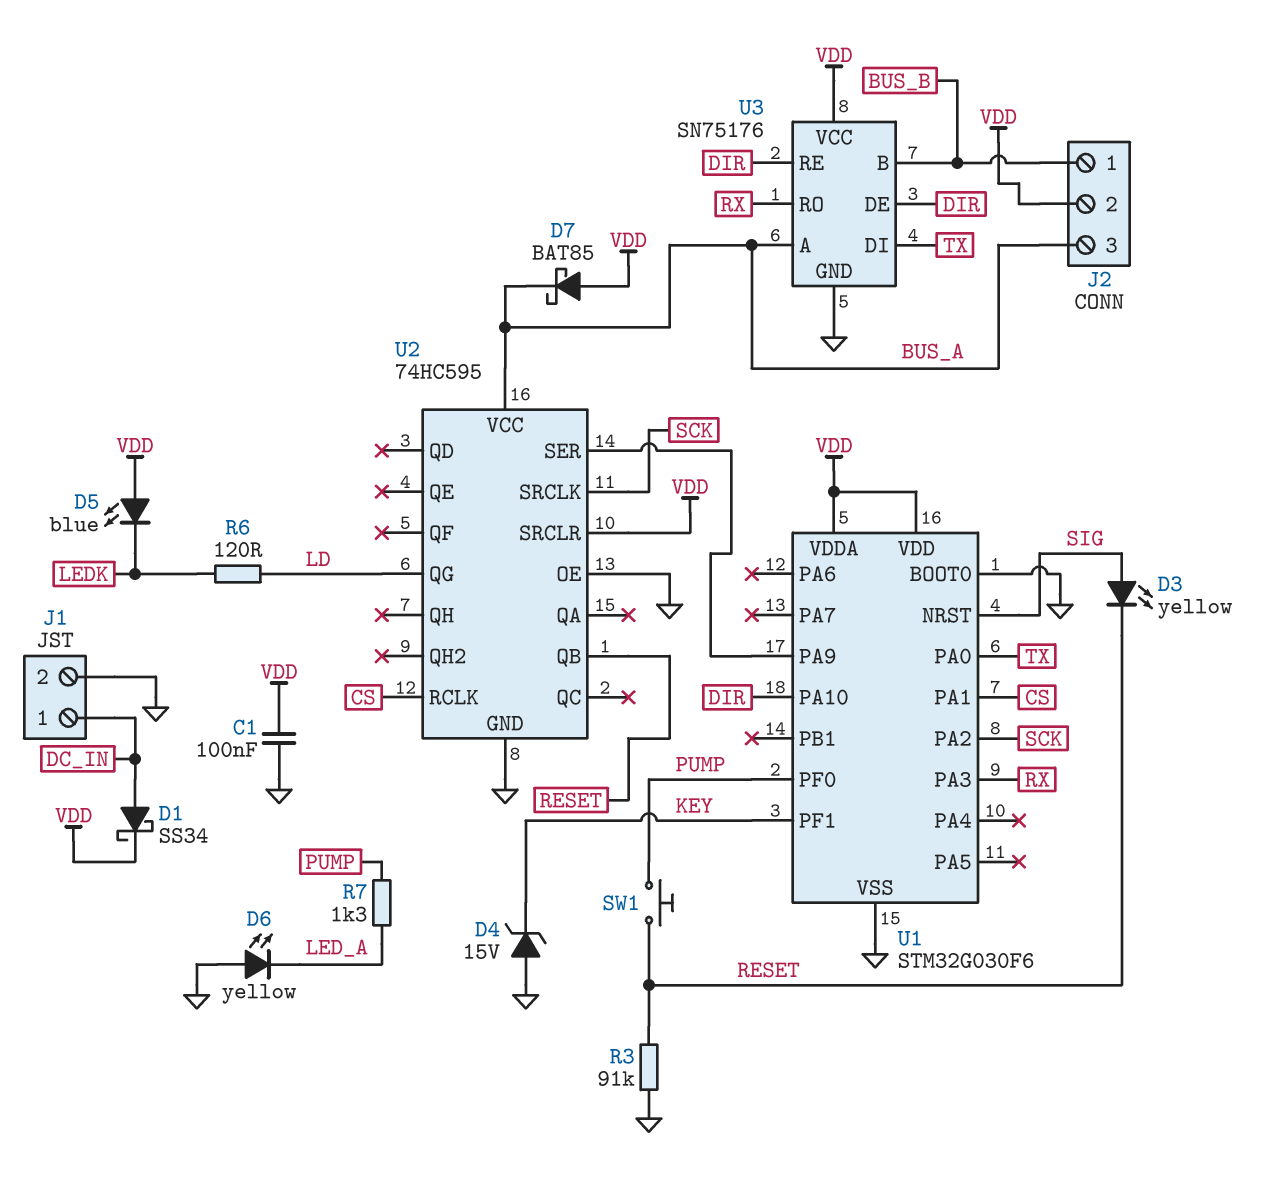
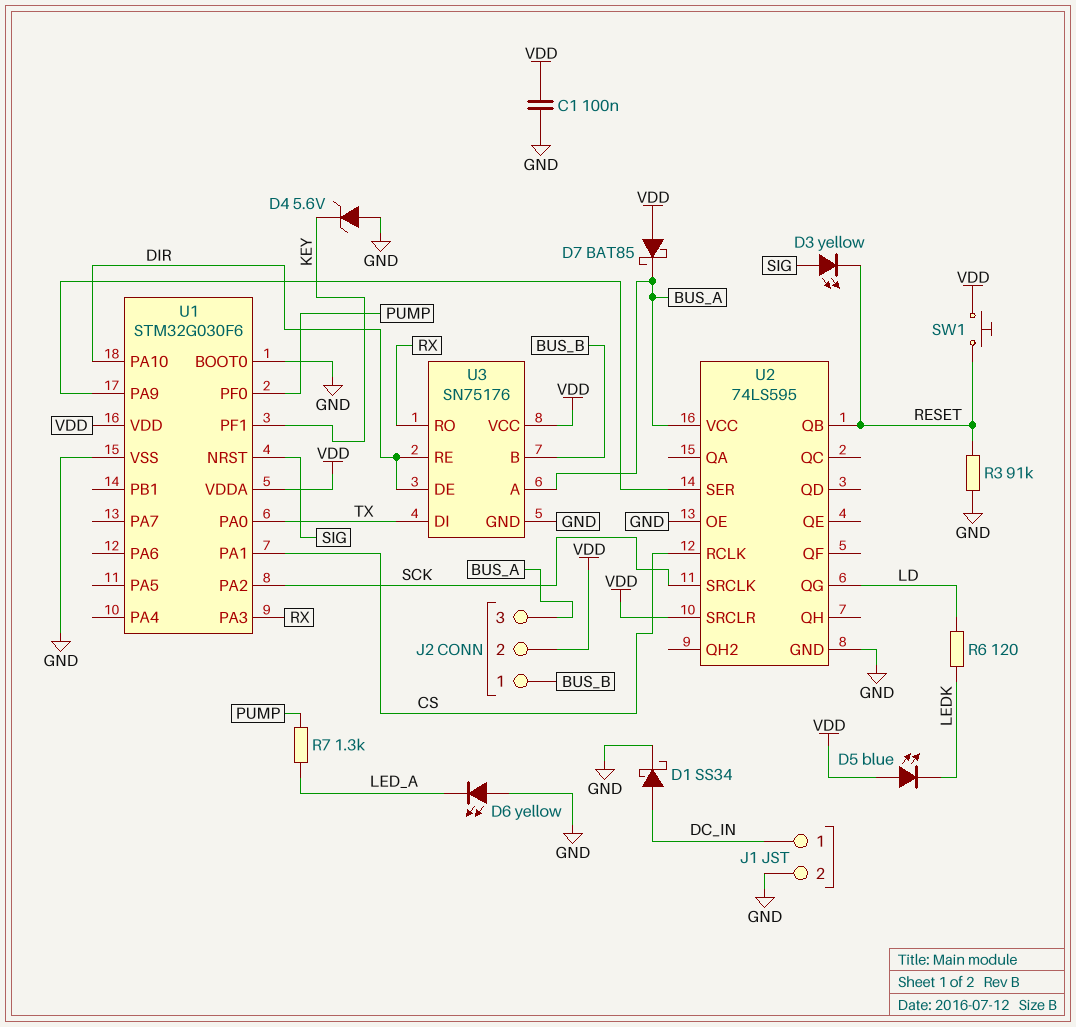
D1: schottky SS34 (A DC_IN, K VDD) -> schottky SS34 (A DC_IN, K GND)
D4: zener 15V (A GND, K KEY) -> zener 5.6V (A GND, K KEY)
SW1: button (PUMP, RESET) -> button (RESET, VDD)
U2: 74HC595 -> 74LS595

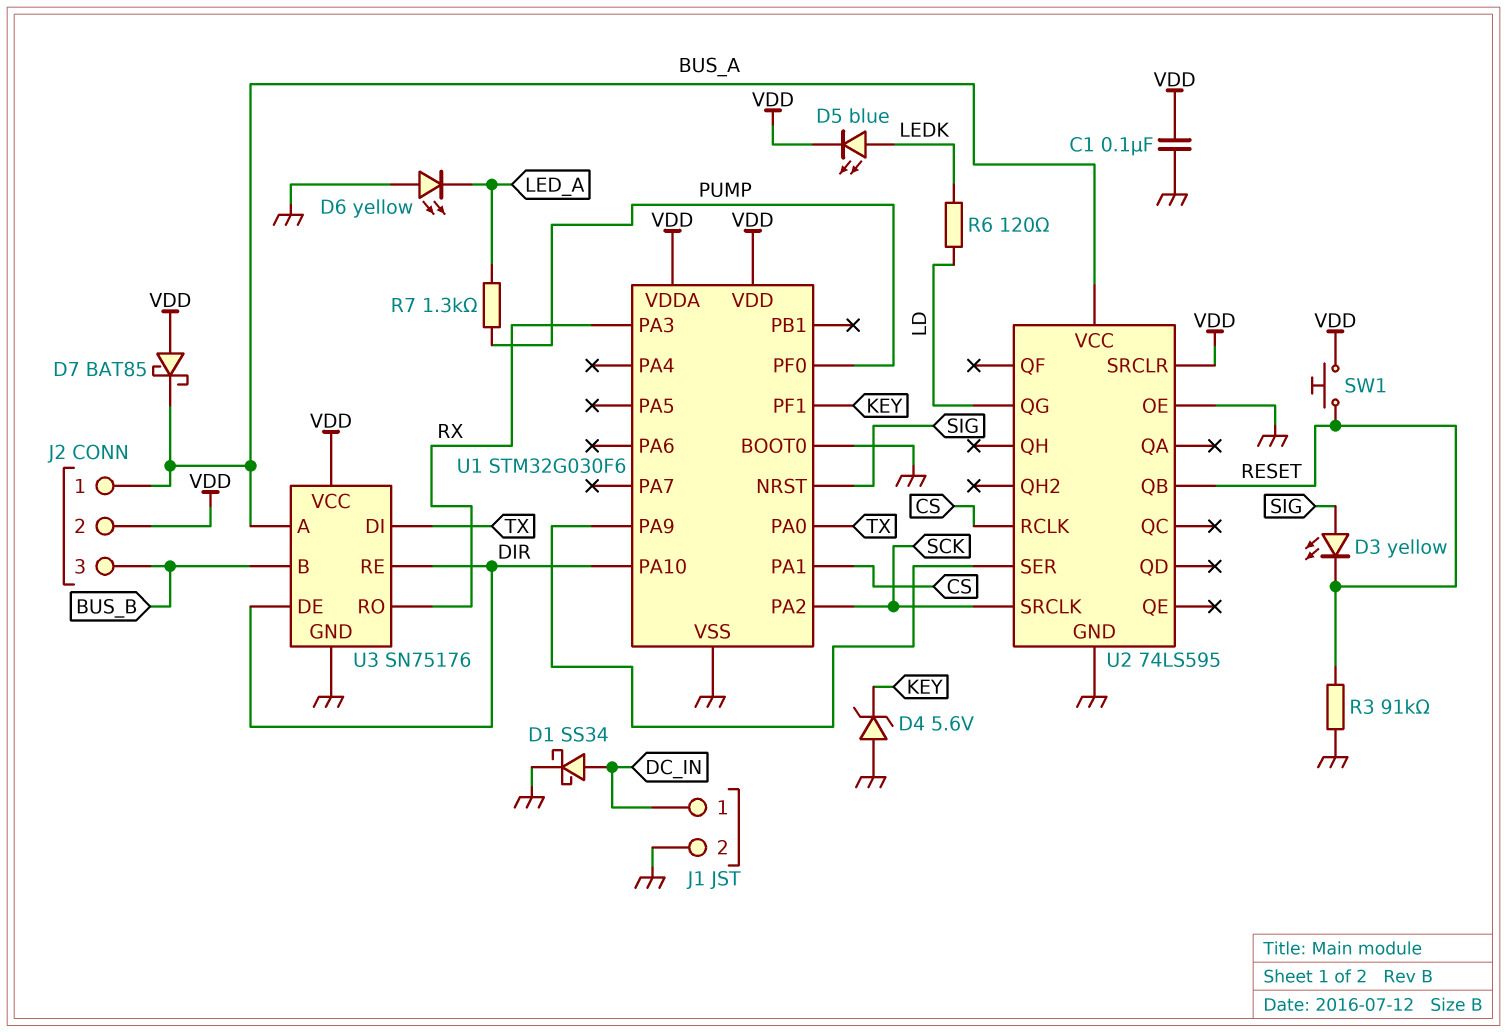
D5: LED blue (A VDD, K LEDK) -> LED blue (A LEDK, K VDD)
J2 pin 1: BUS_B -> BUS_A
J2 pin 3: BUS_A -> BUS_B

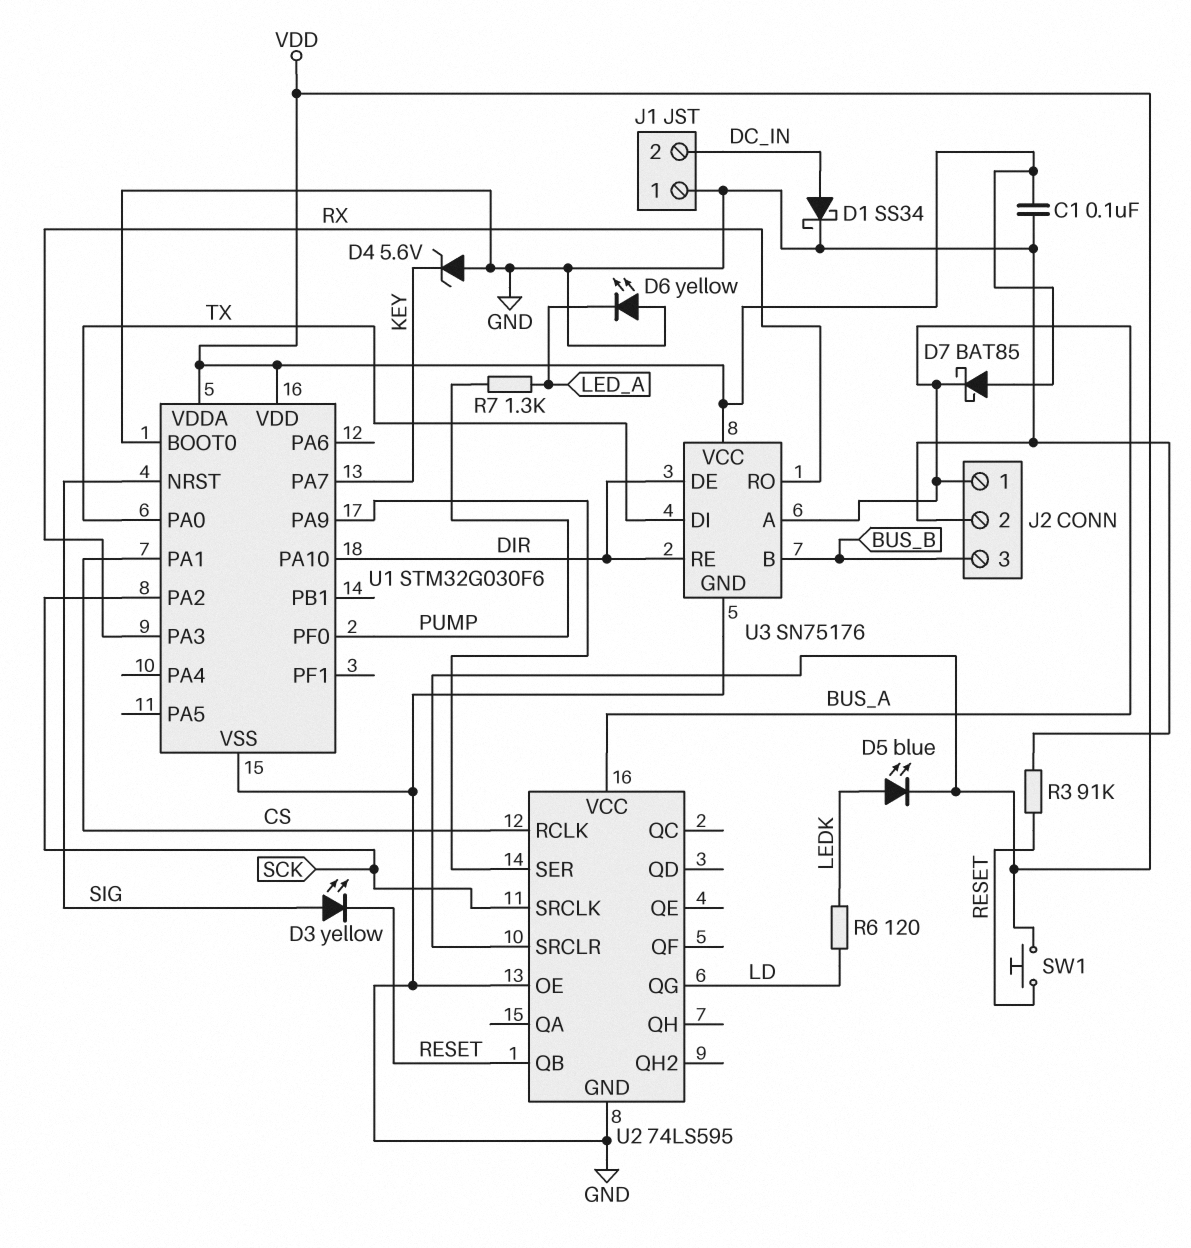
J1 pin 1: DC_IN -> GND
J1 pin 2: GND -> DC_IN
J2 pin 2: VDD -> GND
U1 pin PA7: none -> KEY
U1 pin PF1: KEY -> none

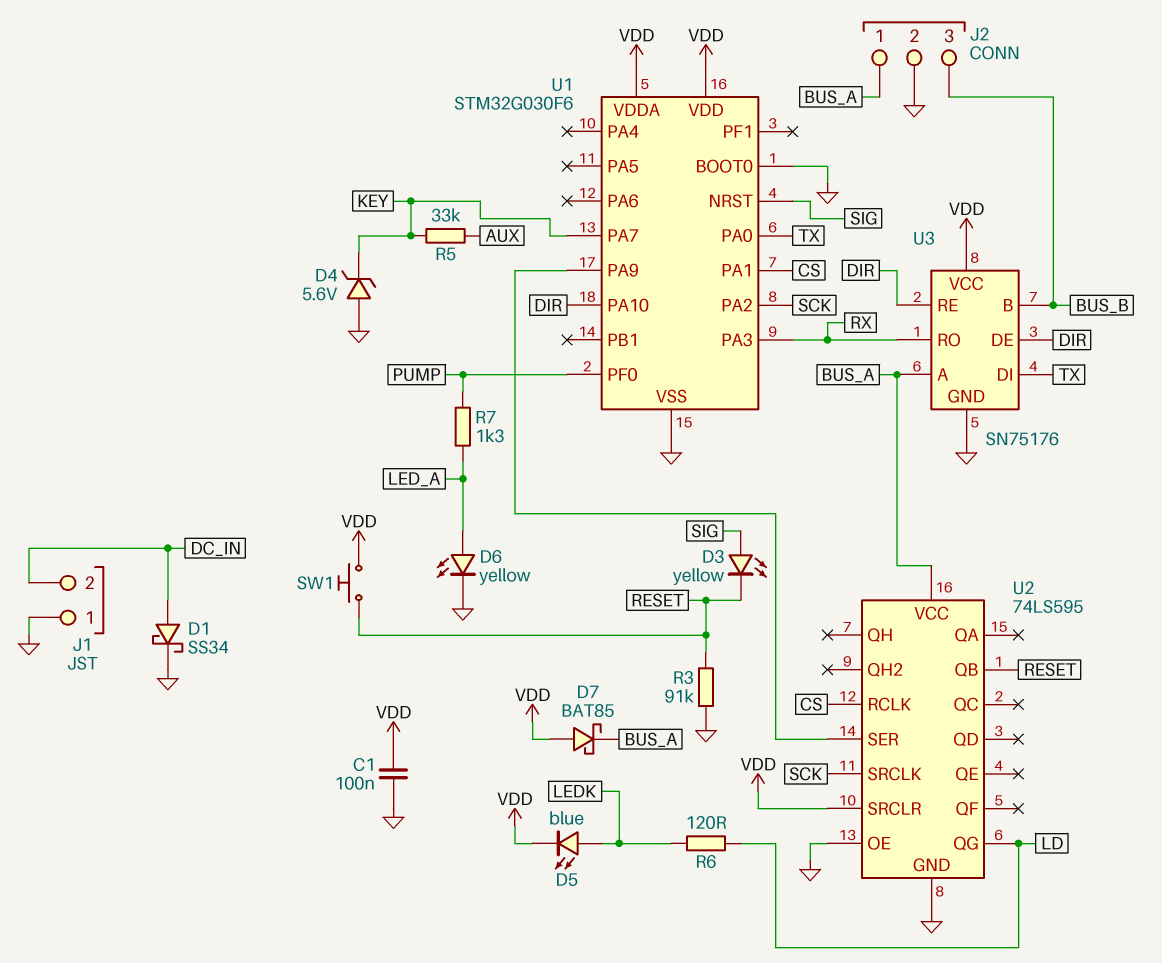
D6: LED yellow (A GND, K LED_A) -> LED yellow (A LED_A, K GND)
R5: none -> 33k (AUX, KEY)

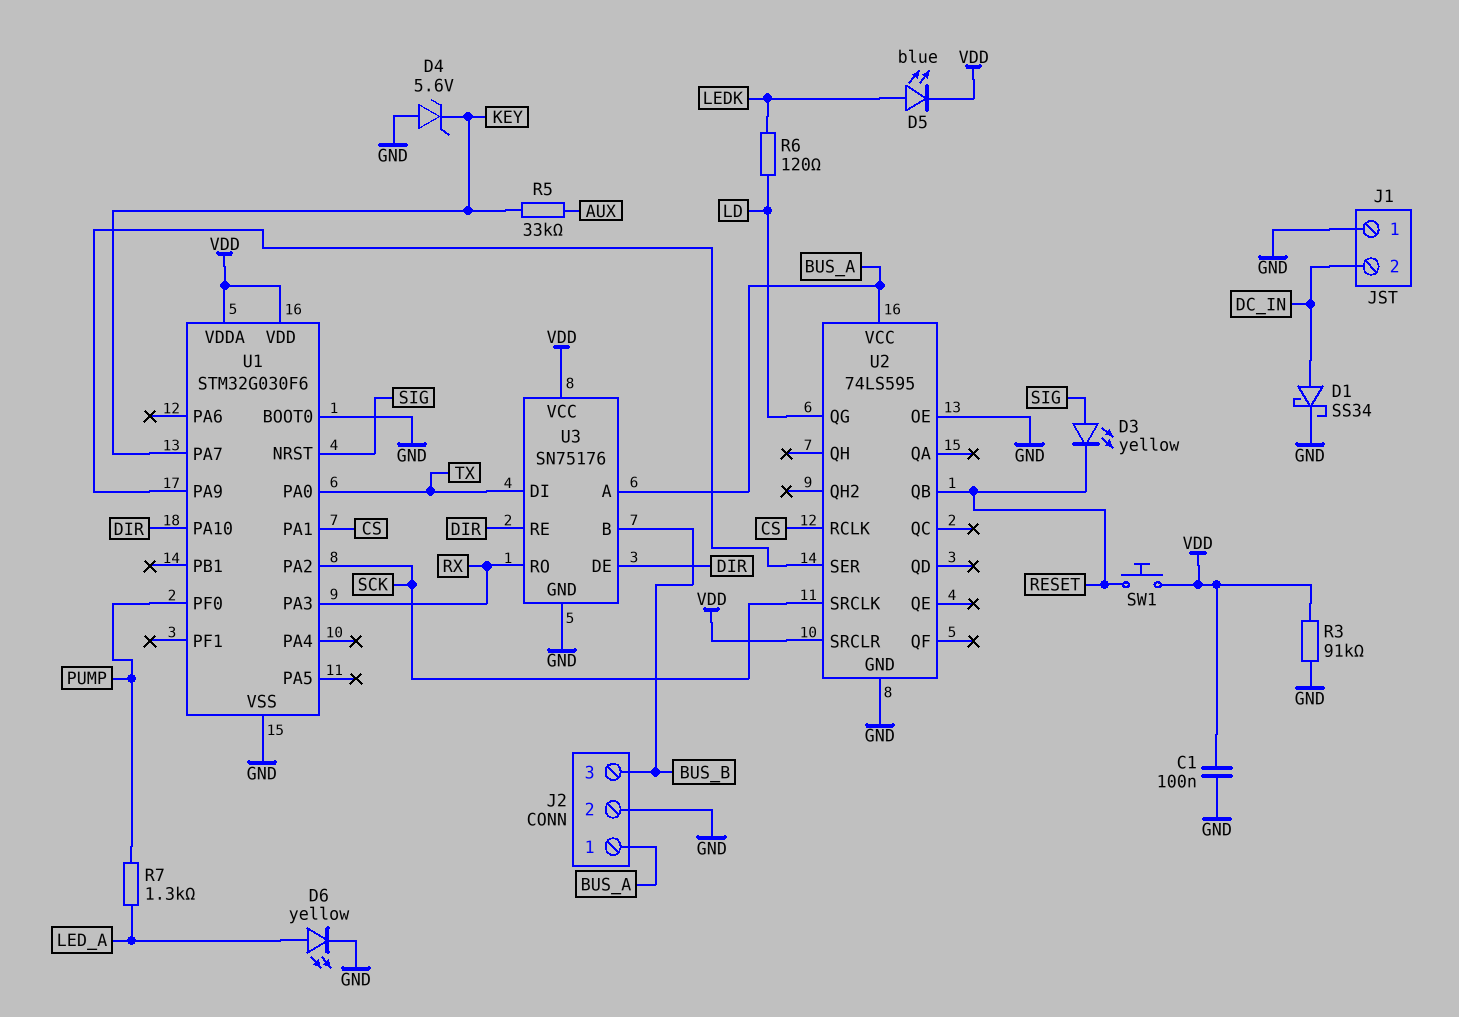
D7: schottky BAT85 (A VDD, K BUS_A) -> none
R3: 91k (GND, RESET) -> 91k (GND, VDD)

